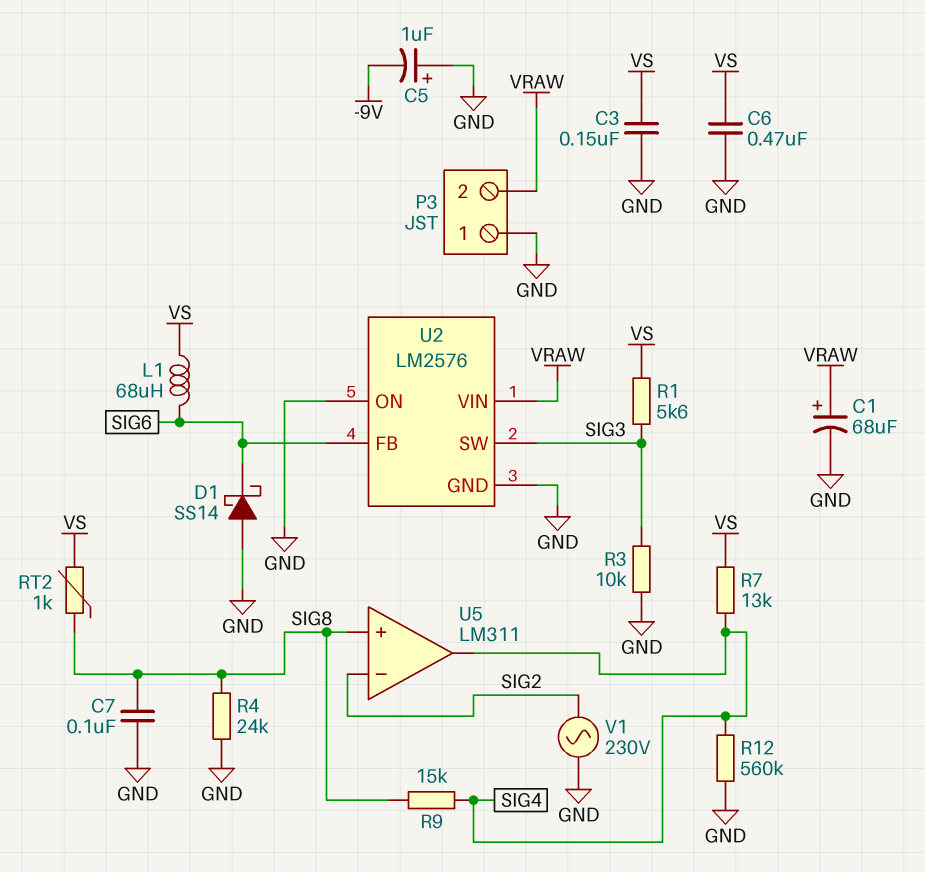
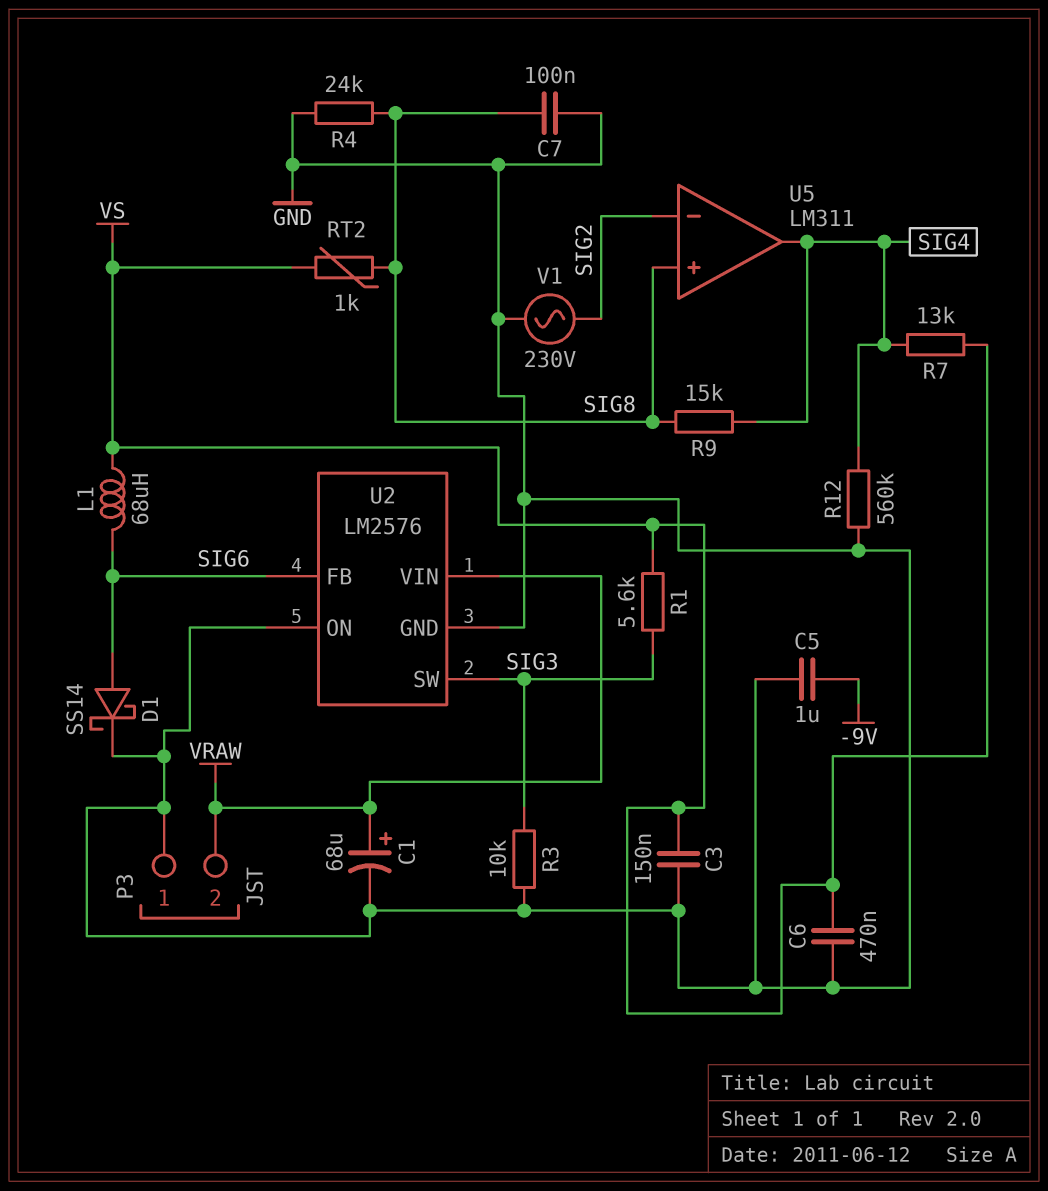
C5: 1uF (plus GND, minus -9V) -> 1uF (-9V, GND)
D1: schottky SS14 (A GND, K SIG6) -> schottky SS14 (A SIG6, K GND)

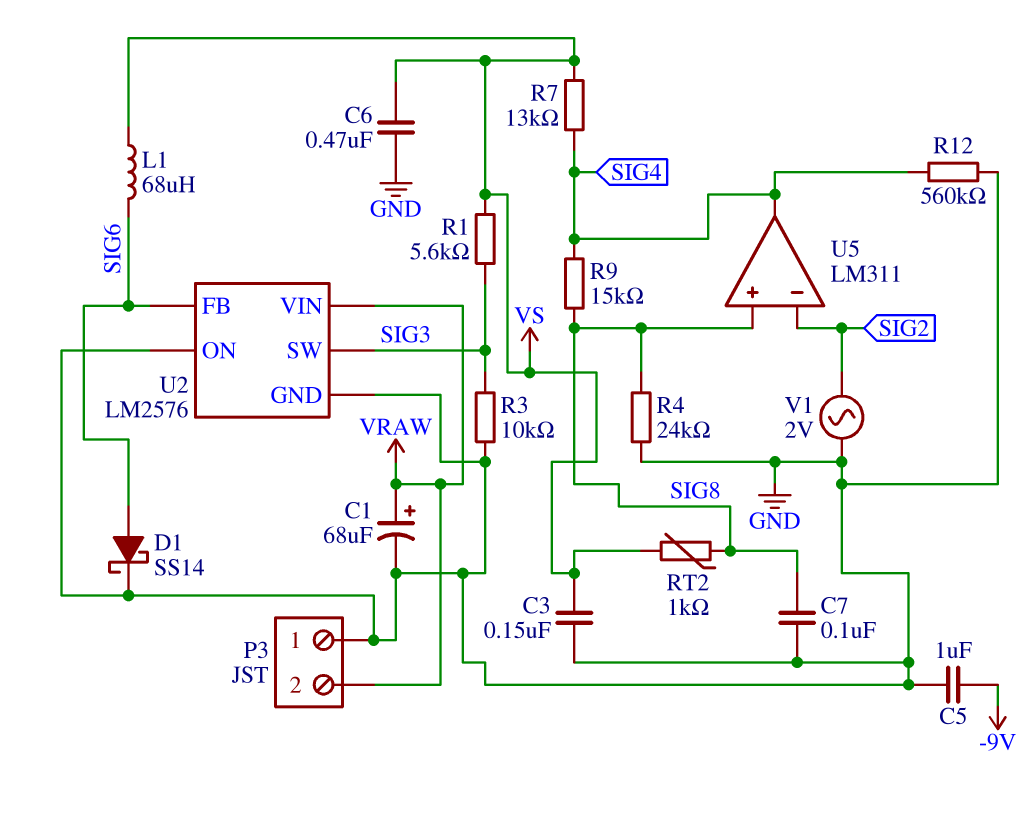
V1: AC 230V (GND, SIG2) -> AC 2V (GND, SIG2)

